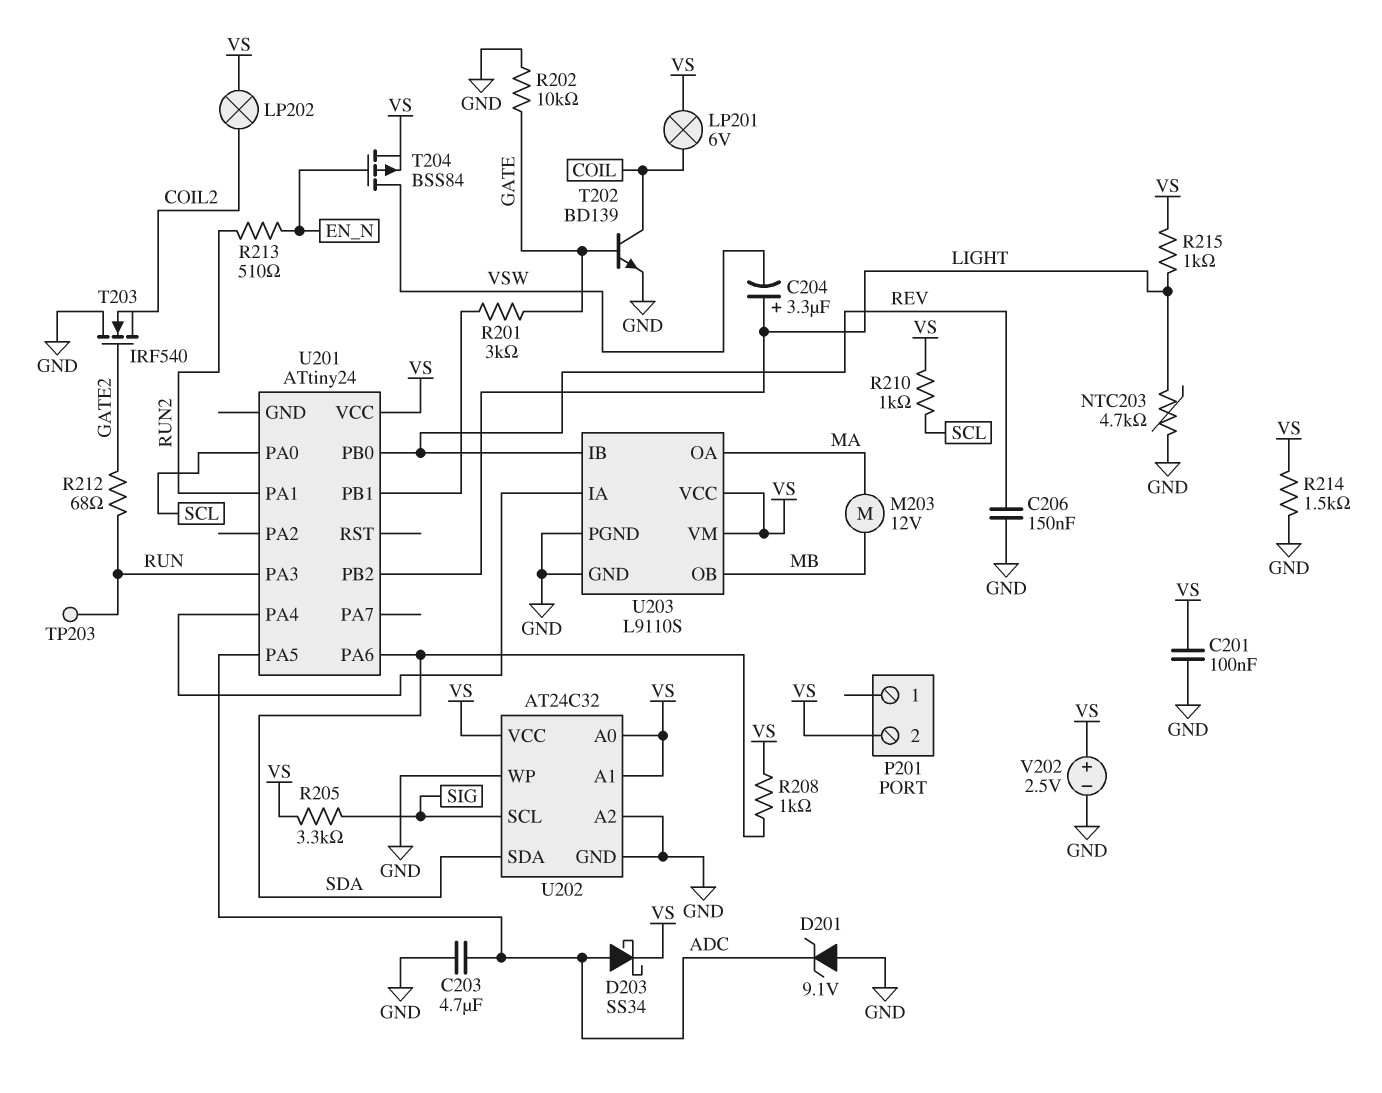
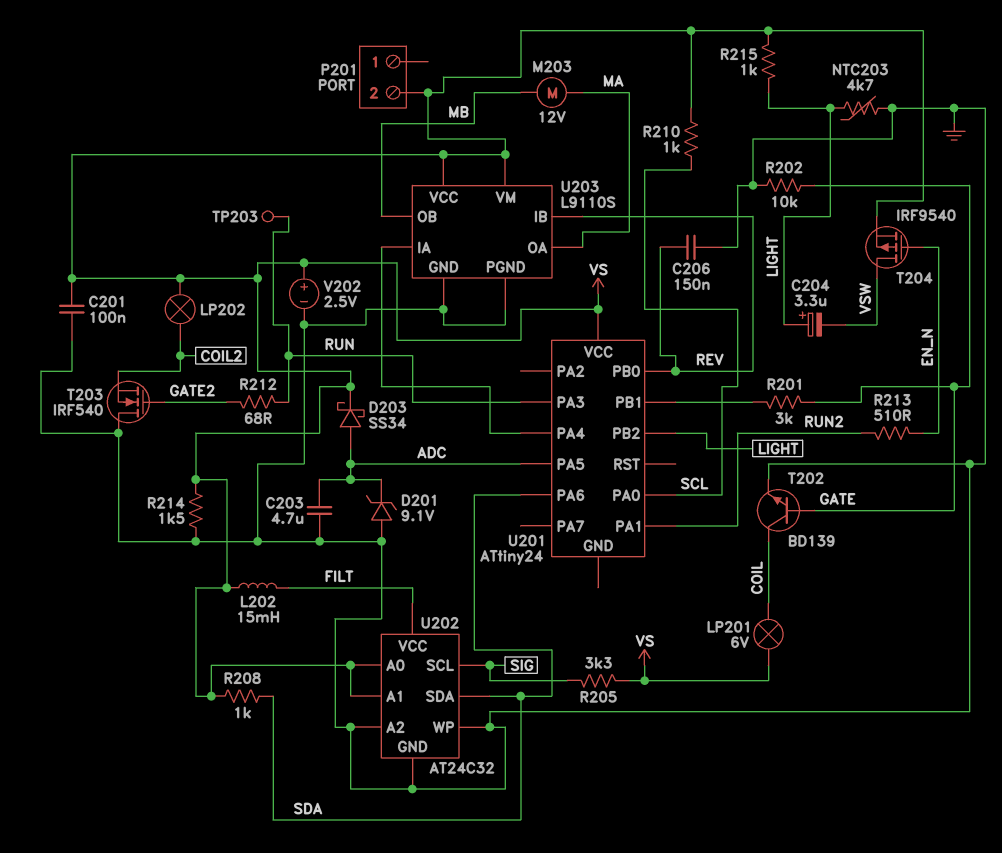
L202: none -> 15mH (FILT, VS)
T204: PMOS BSS84 (G EN_N, D VSW, S VS) -> PMOS IRF9540 (G EN_N, D VSW, S VS)
U202 pin VCC: VS -> FILT

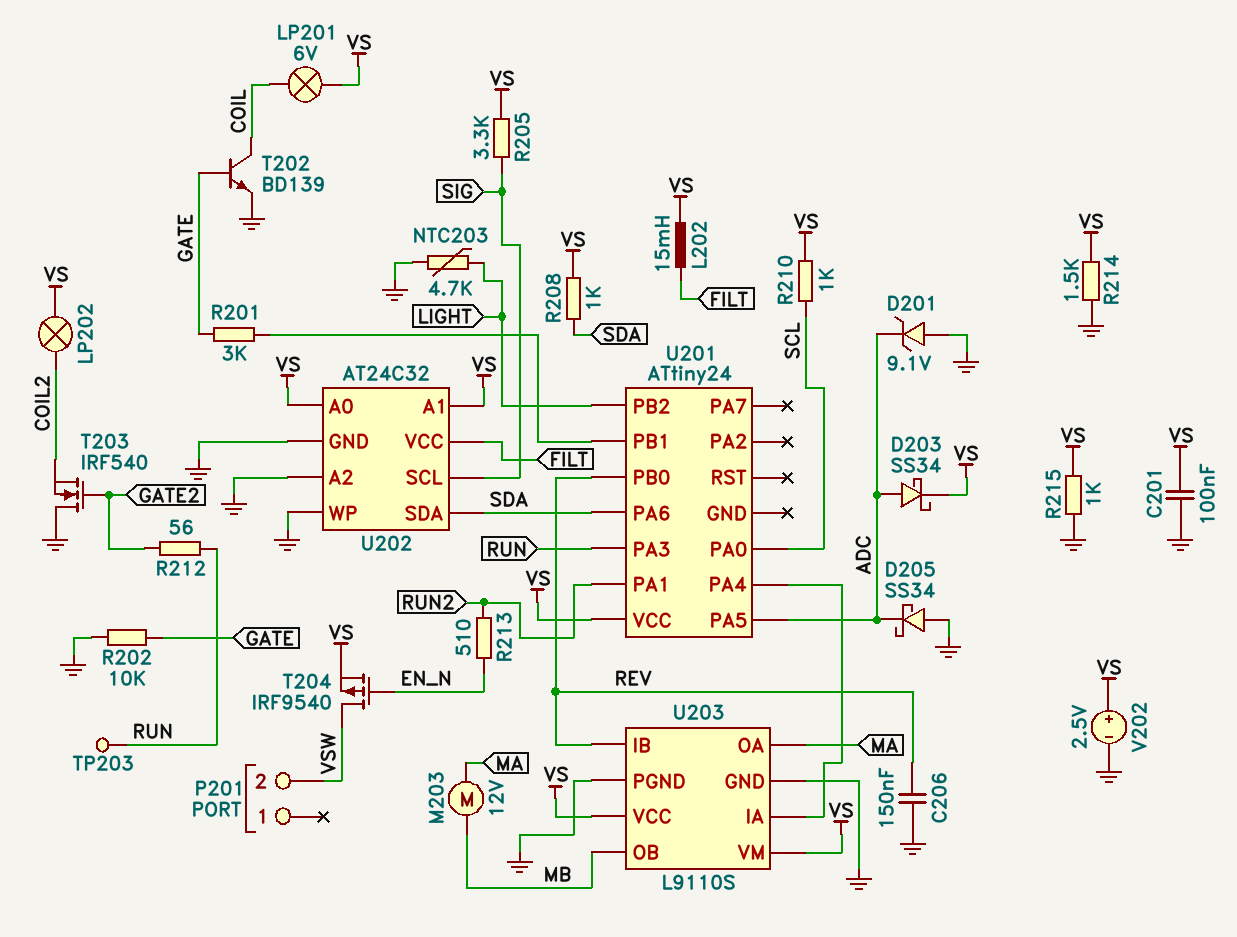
C203: 4.7uF (ADC, GND) -> none
C204: 3.3uF (plus LIGHT, minus VSW) -> none
D205: none -> schottky SS34 (A GND, K ADC)
P201 pin 2: VS -> VSW
R212: 68 (GATE2, RUN) -> 56 (GATE2, RUN)
R215: 1k (LIGHT, VS) -> 1k (GND, VS)

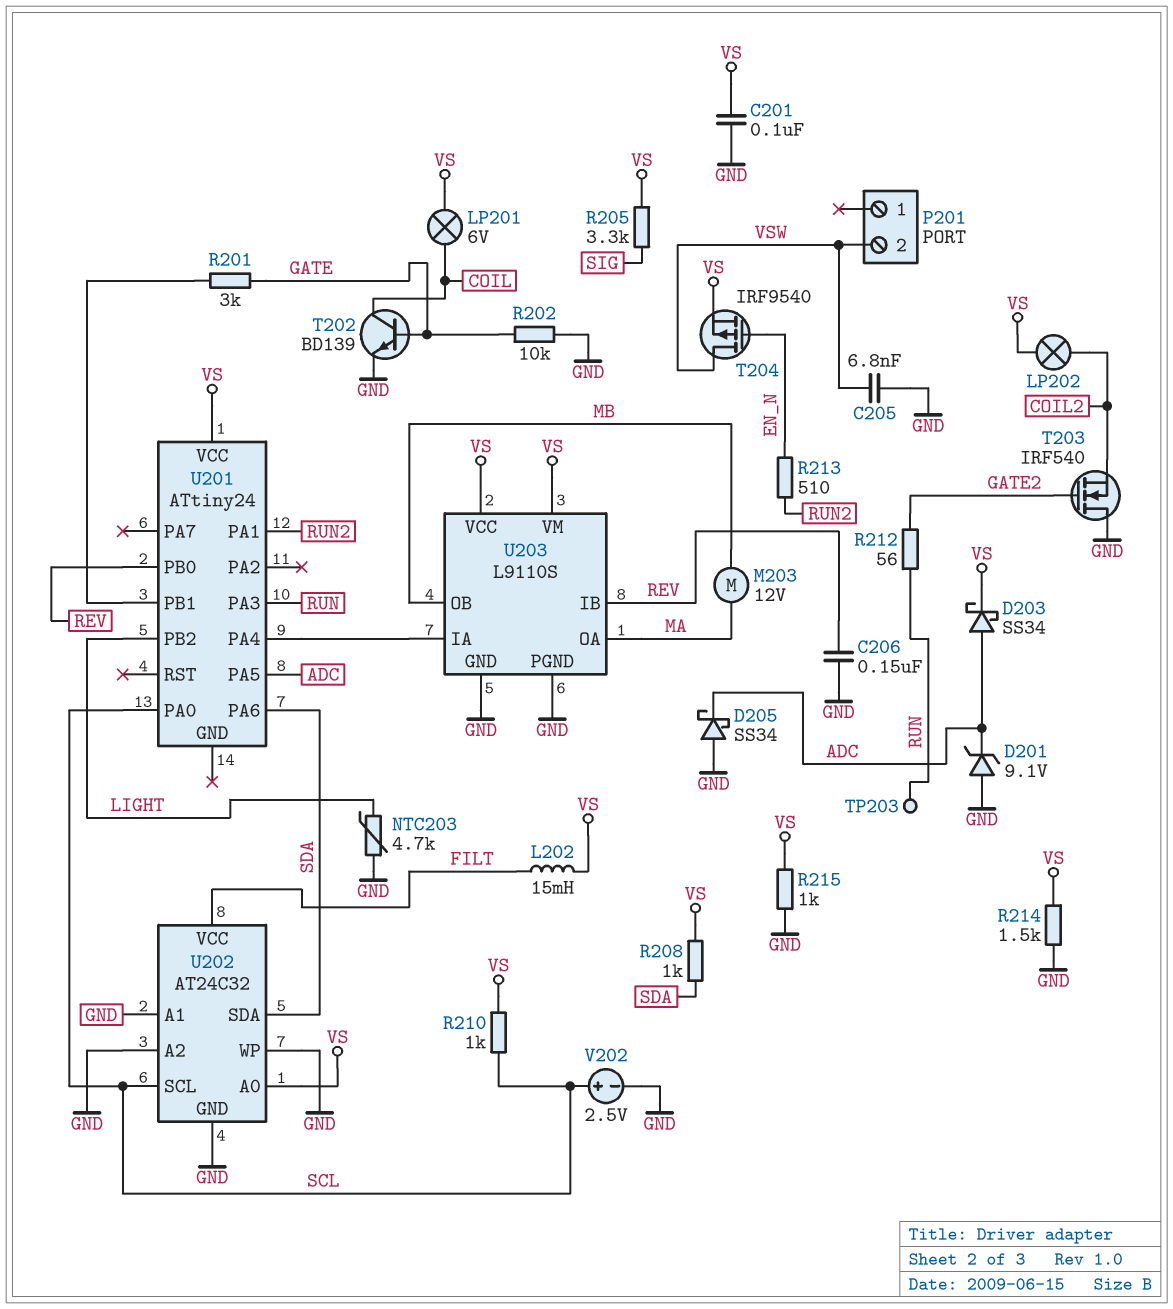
C205: none -> 6.8nF (GND, VSW)
U202 pin A1: VS -> GND
U202 pin SCL: SIG -> SCL
V202: 2.5V (plus VS, minus GND) -> 2.5V (plus SCL, minus GND)

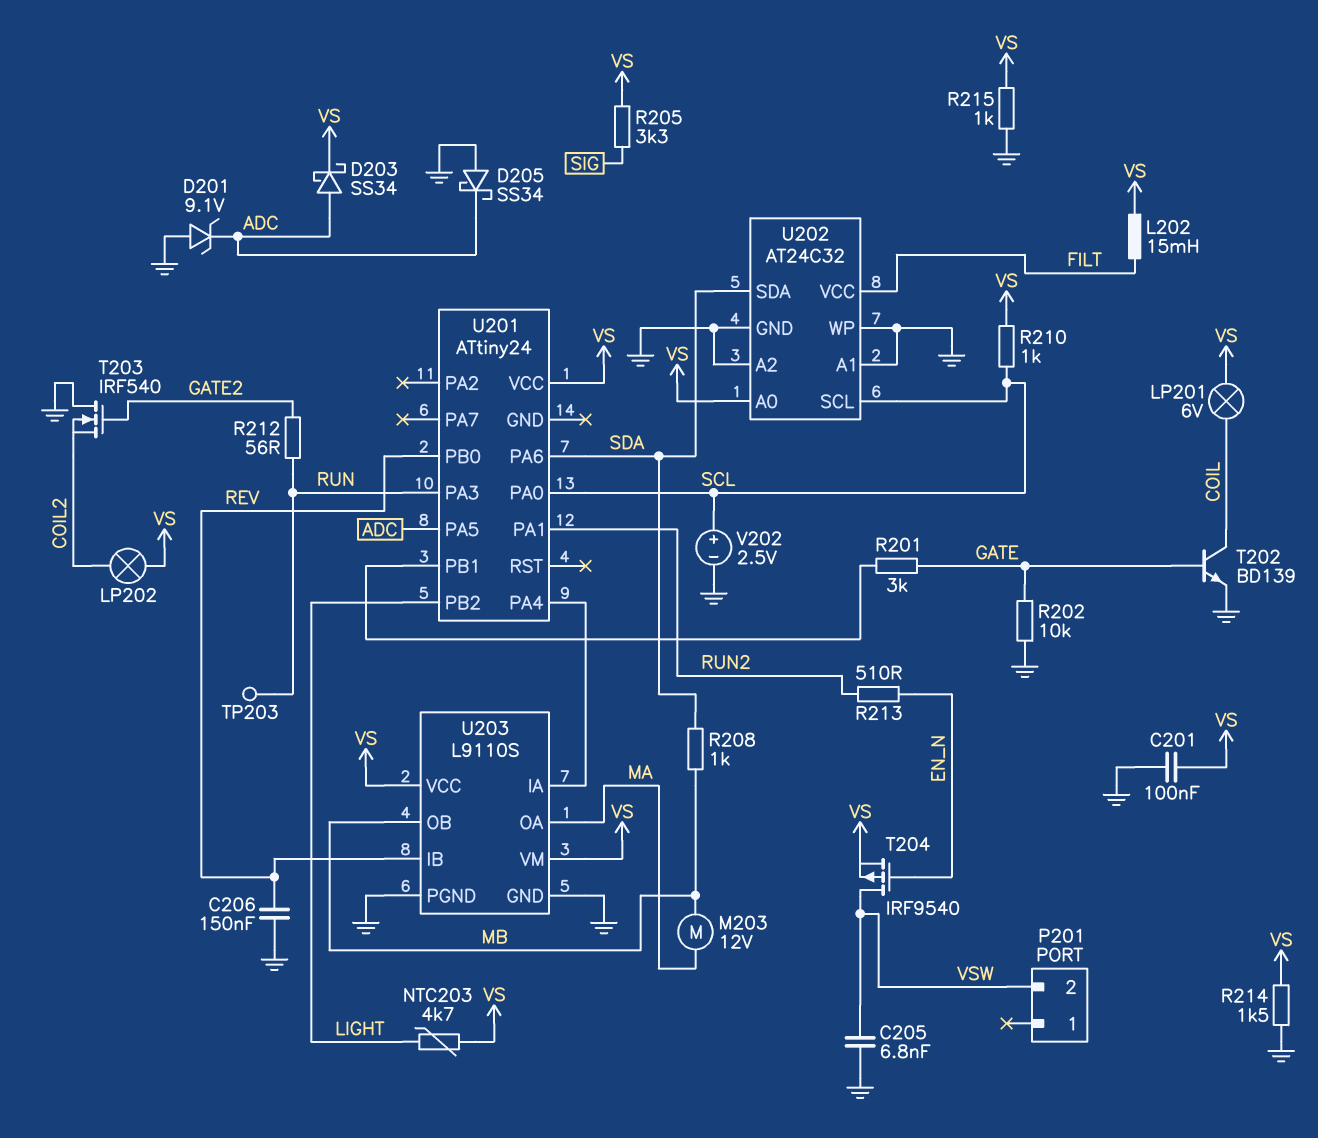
NTC203: 4.7k (GND, LIGHT) -> 4.7k (LIGHT, VS)
R208: 1k (SDA, VS) -> 1k (MB, SDA)

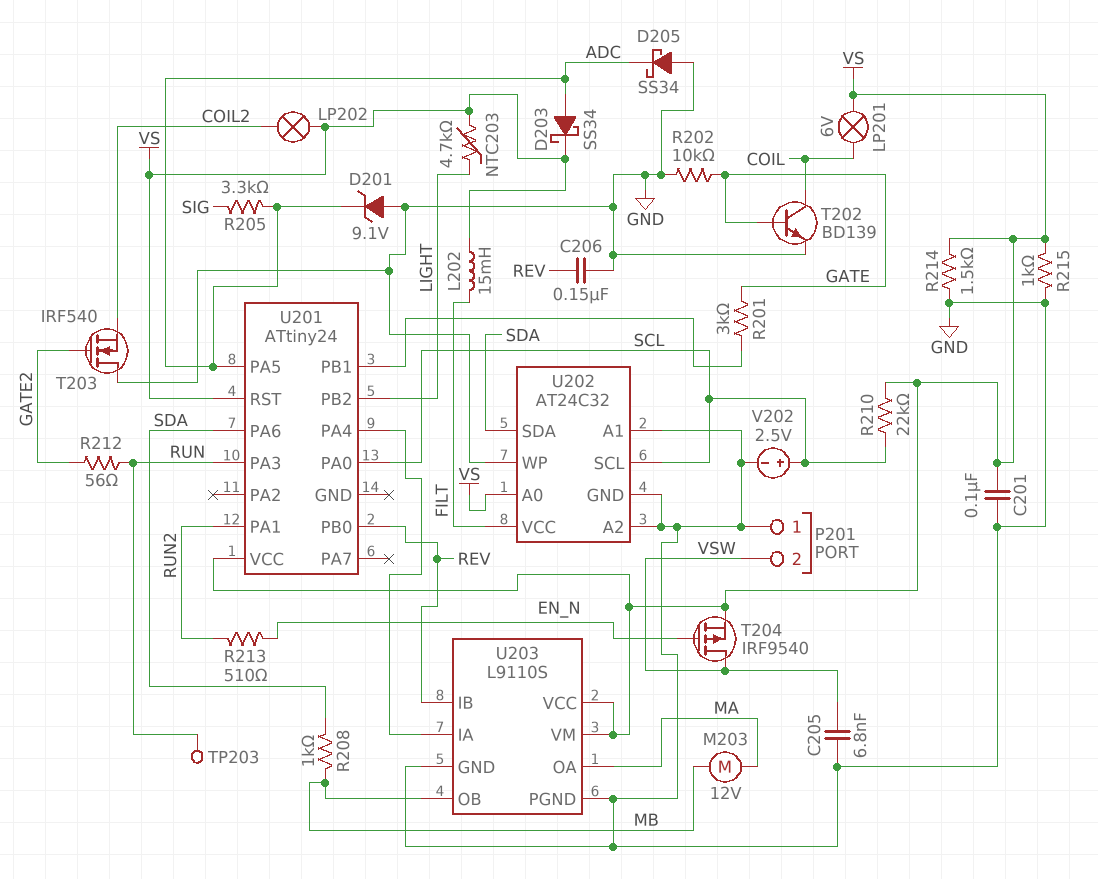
P201 pin 1: none -> GND
R205: 3.3k (SIG, VS) -> 3.3k (ADC, SIG)
R210: 1k (SCL, VS) -> 22k (SCL, VS)
U201 pin RST: none -> VS

